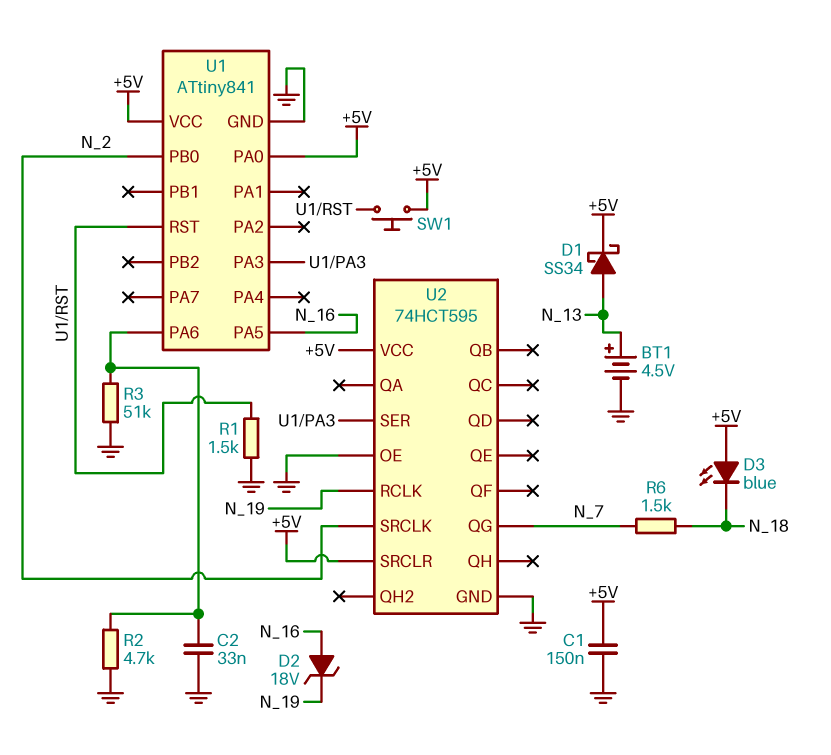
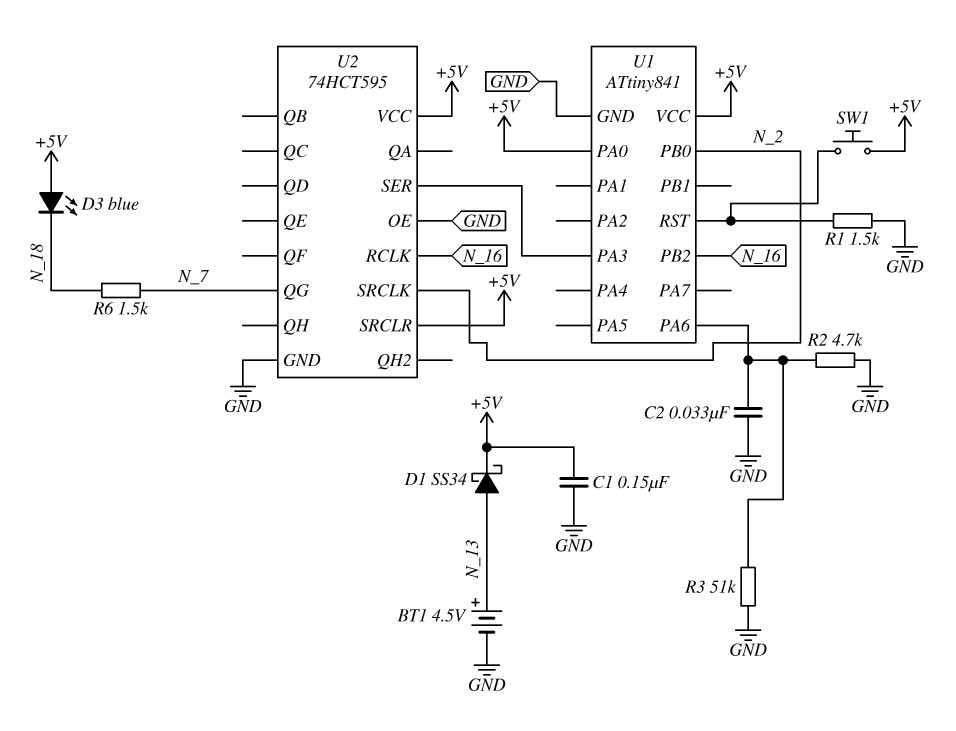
D2: zener 18V (A N_16, K N_19) -> none
U1 pin PA5: N_16 -> none
U1 pin PB2: none -> N_16
U2 pin RCLK: N_19 -> N_16

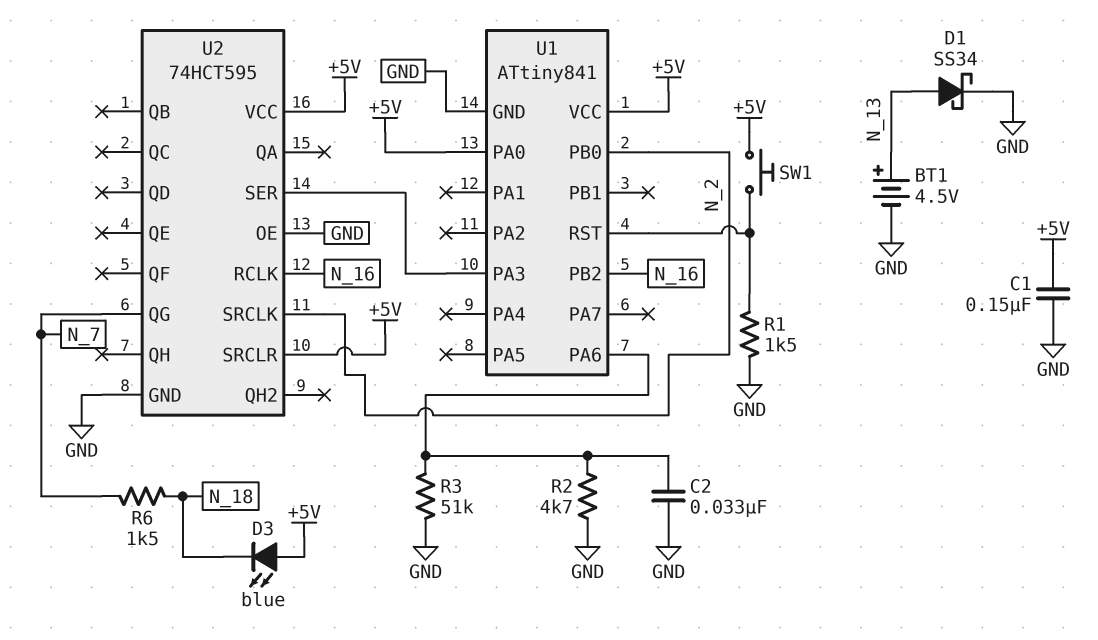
D1: schottky SS34 (A N_13, K +5V) -> schottky SS34 (A N_13, K GND)

